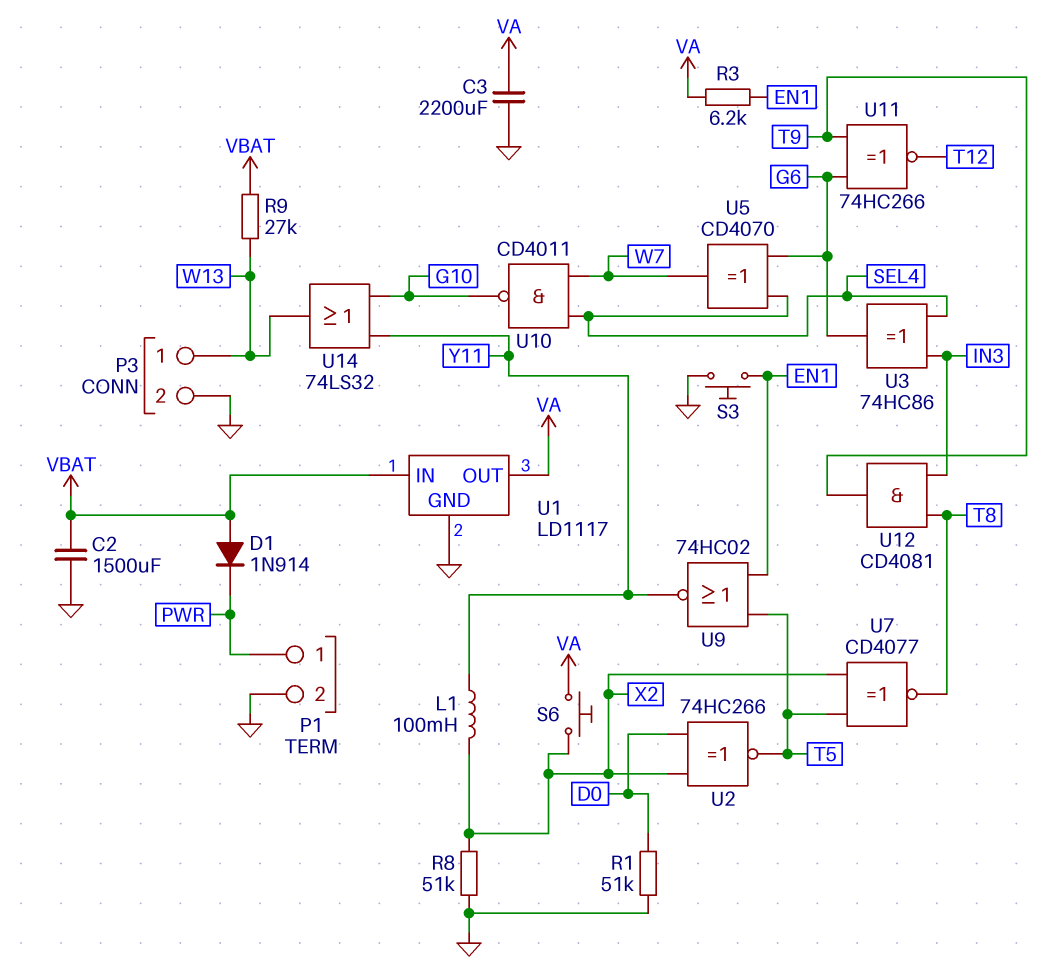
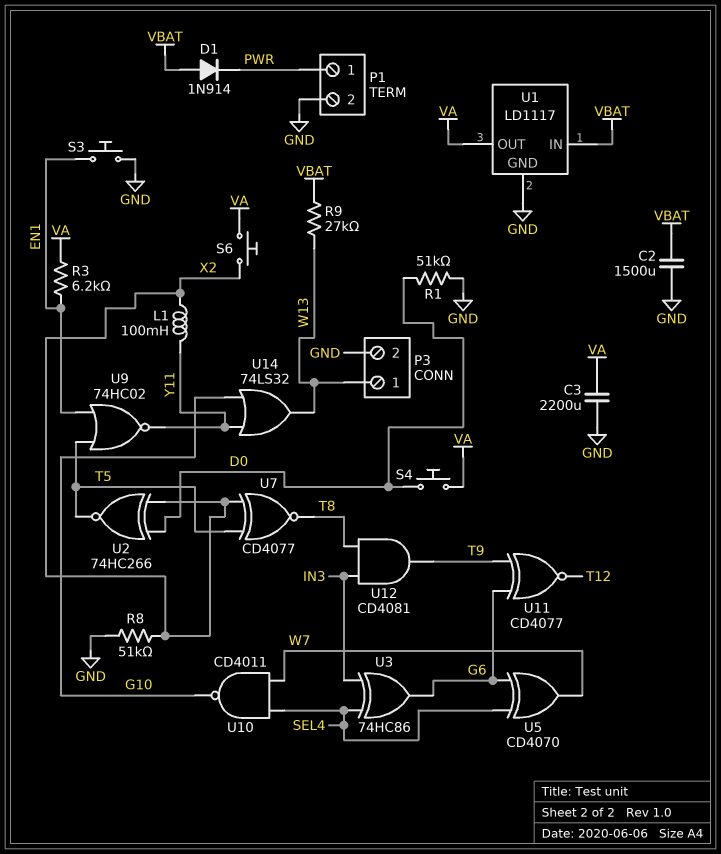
S4: none -> button (D0, VA)
U11: XNOR 74HC266 (in G6, in T9, out T12) -> XNOR CD4077 (in G6, in T9, out T12)

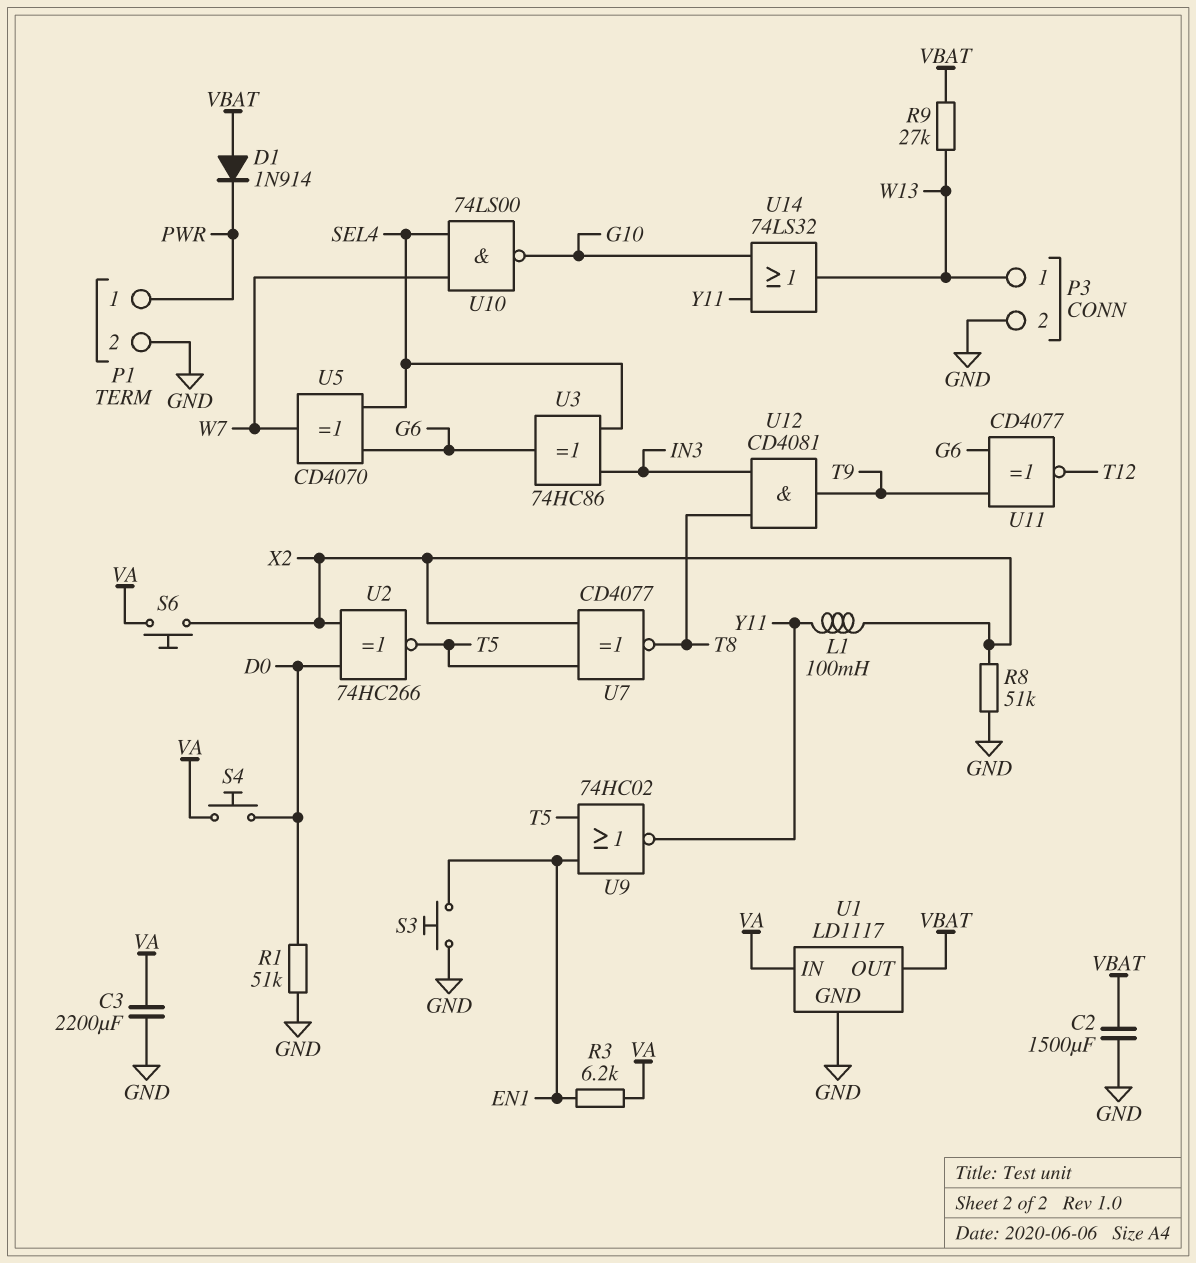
U1 pin IN: VBAT -> VA
U1 pin OUT: VA -> VBAT
U10: NAND CD4011 (in SEL4, in W7, out G10) -> NAND 74LS00 (in SEL4, in W7, out G10)

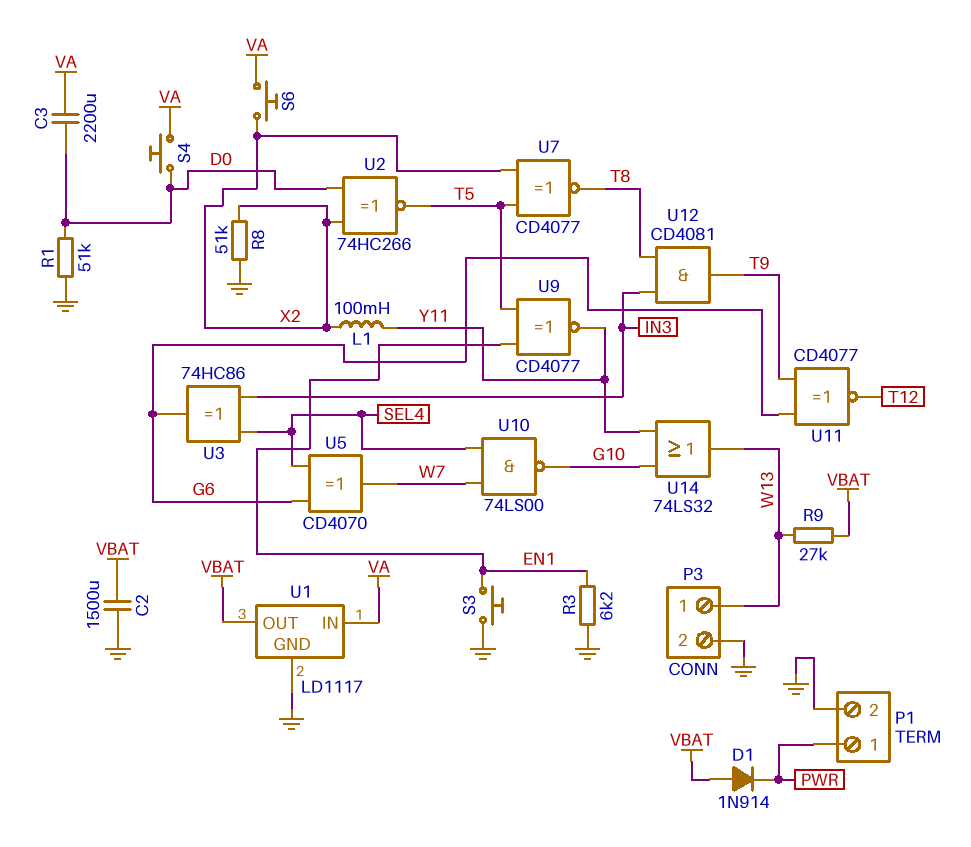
C3: 2200uF (GND, VA) -> 2200uF (D0, VA)
R3: 6.2k (EN1, VA) -> 6.2k (EN1, GND)
U9: NOR 74HC02 (in EN1, in T5, out Y11) -> XNOR CD4077 (in EN1, in T5, out Y11)

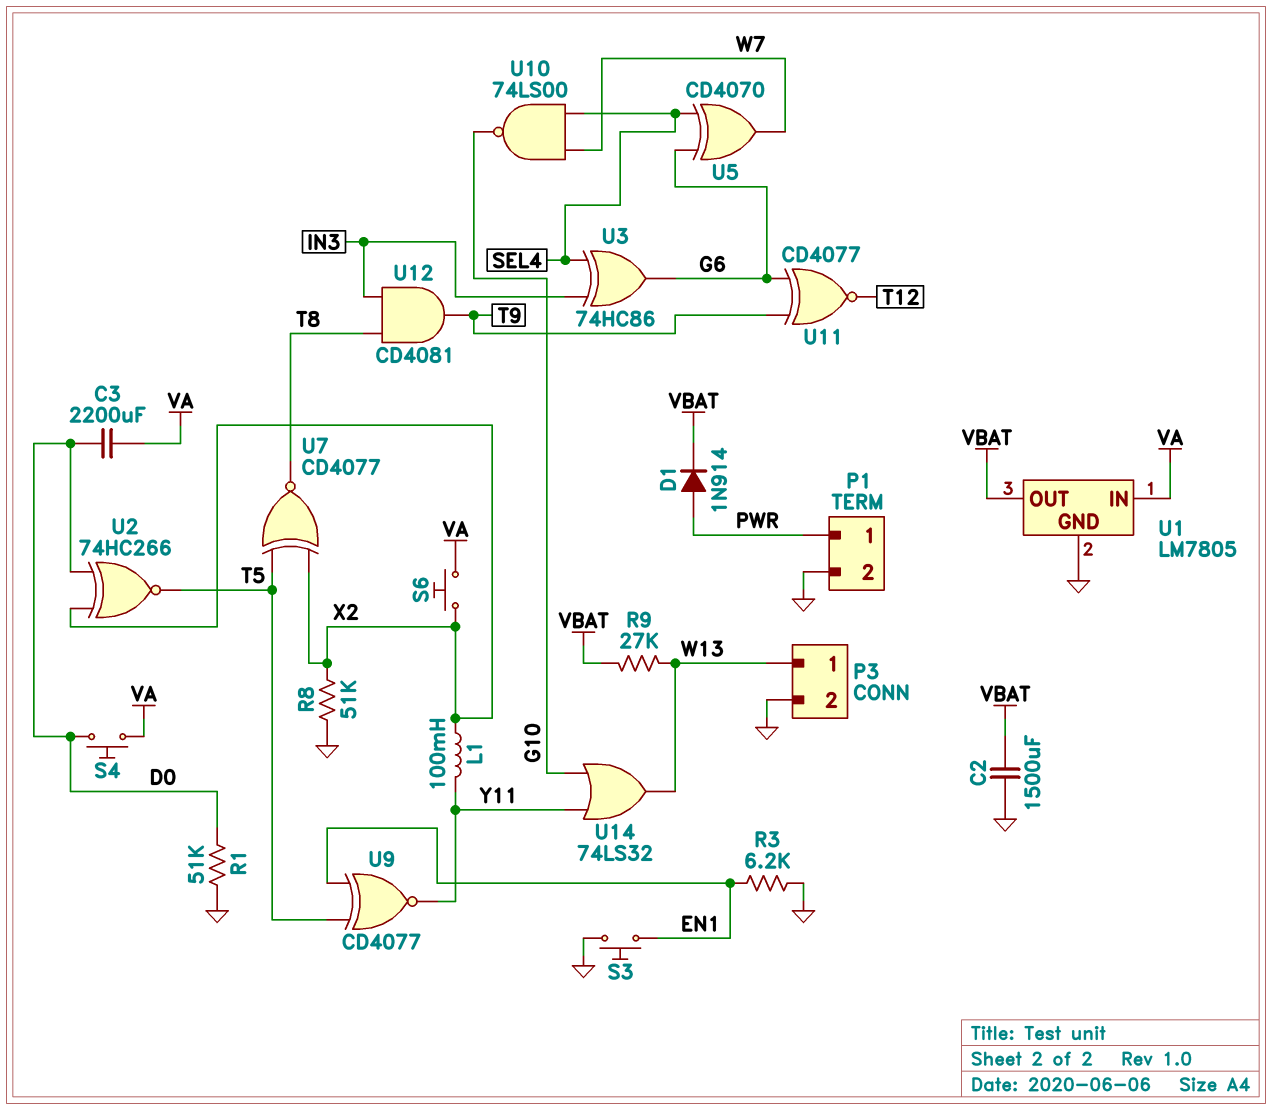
D1: diode 1N914 (A VBAT, K PWR) -> diode 1N914 (A PWR, K VBAT)
U1: LD1117 -> LM7805

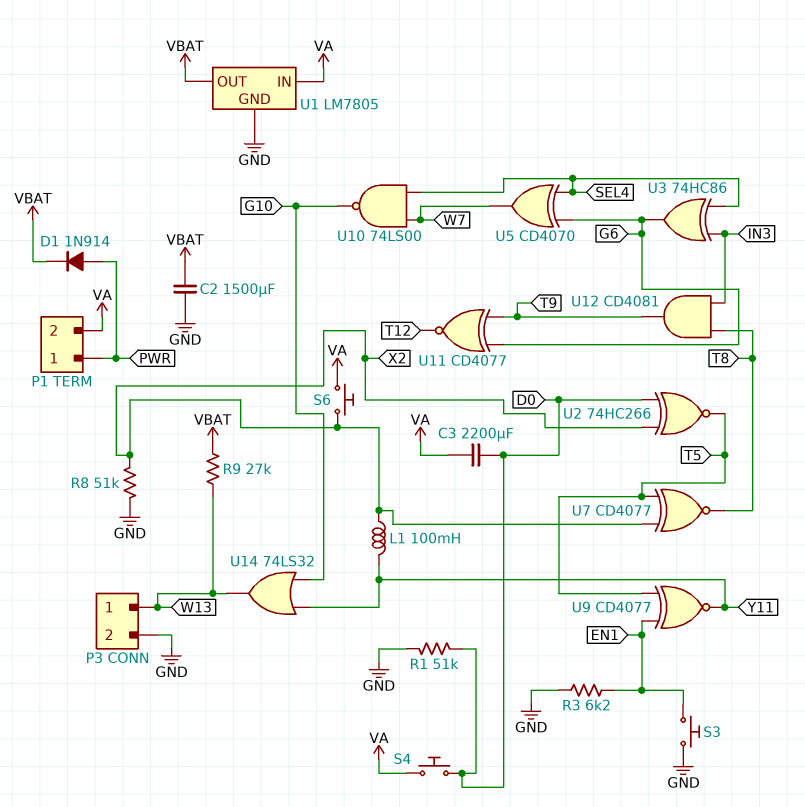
P1 pin 2: GND -> VA

